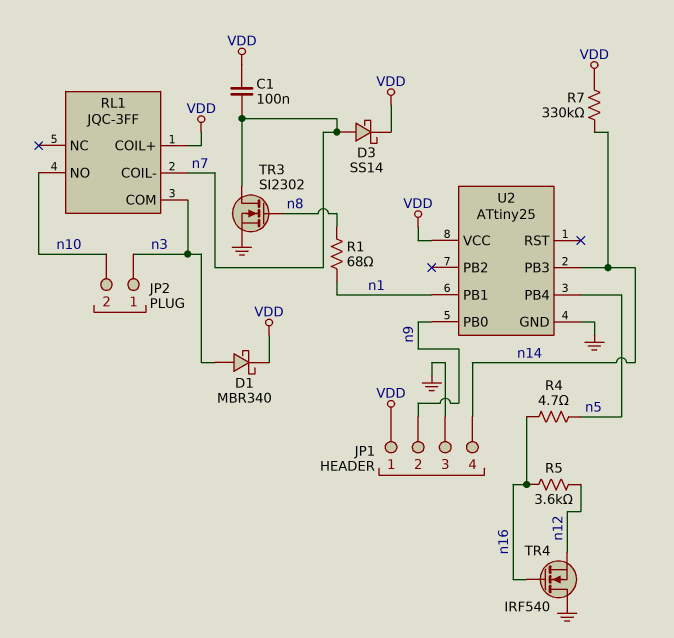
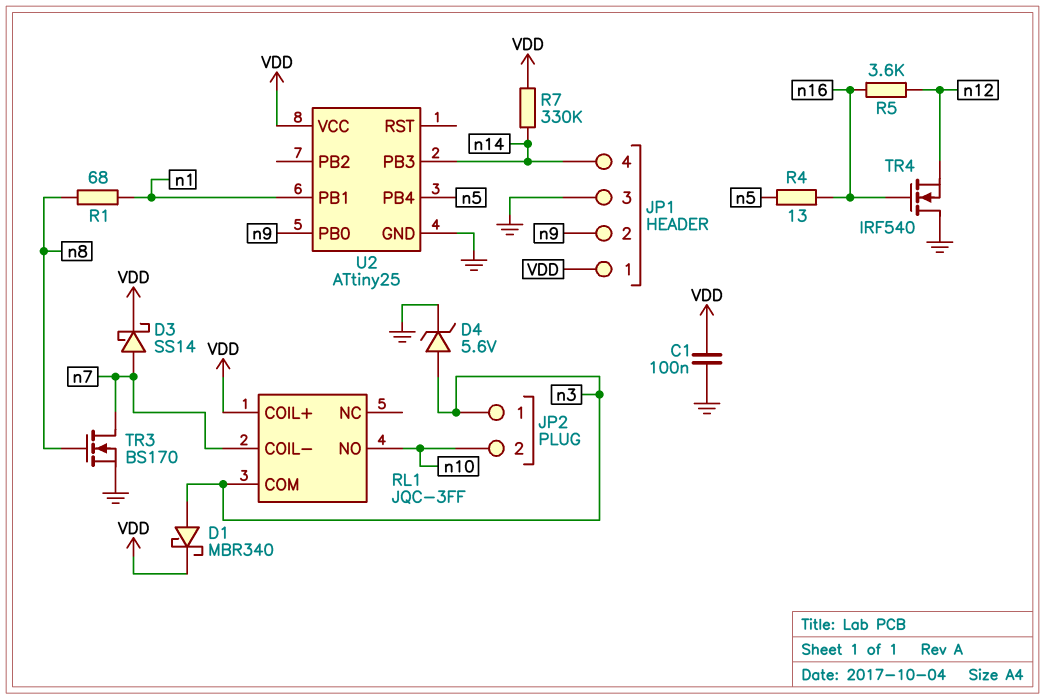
C1: 100nF (VDD, n7) -> 100nF (GND, VDD)
D4: none -> zener 5.6V (A n3, K GND)
R4: 4.7 (n5, n16) -> 13 (n5, n16)
TR3: NMOS SI2302 (G n8, D n7, S GND) -> NMOS BS170 (G n8, D n7, S GND)

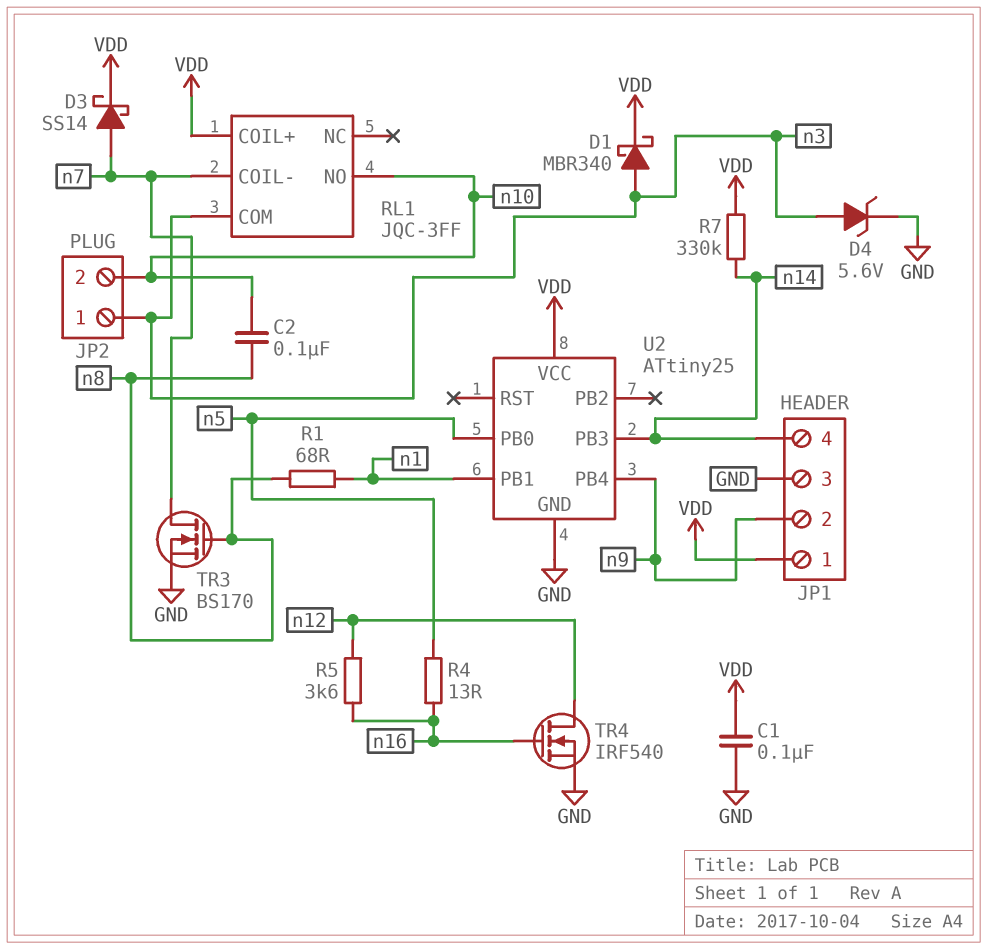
C2: none -> 100nF (n8, n10)
TR4: NMOS IRF540 (G n16, D GND, S n12) -> NMOS IRF540 (G n16, D n12, S GND)
U2 pin PB0: n9 -> n5
U2 pin PB4: n5 -> n9

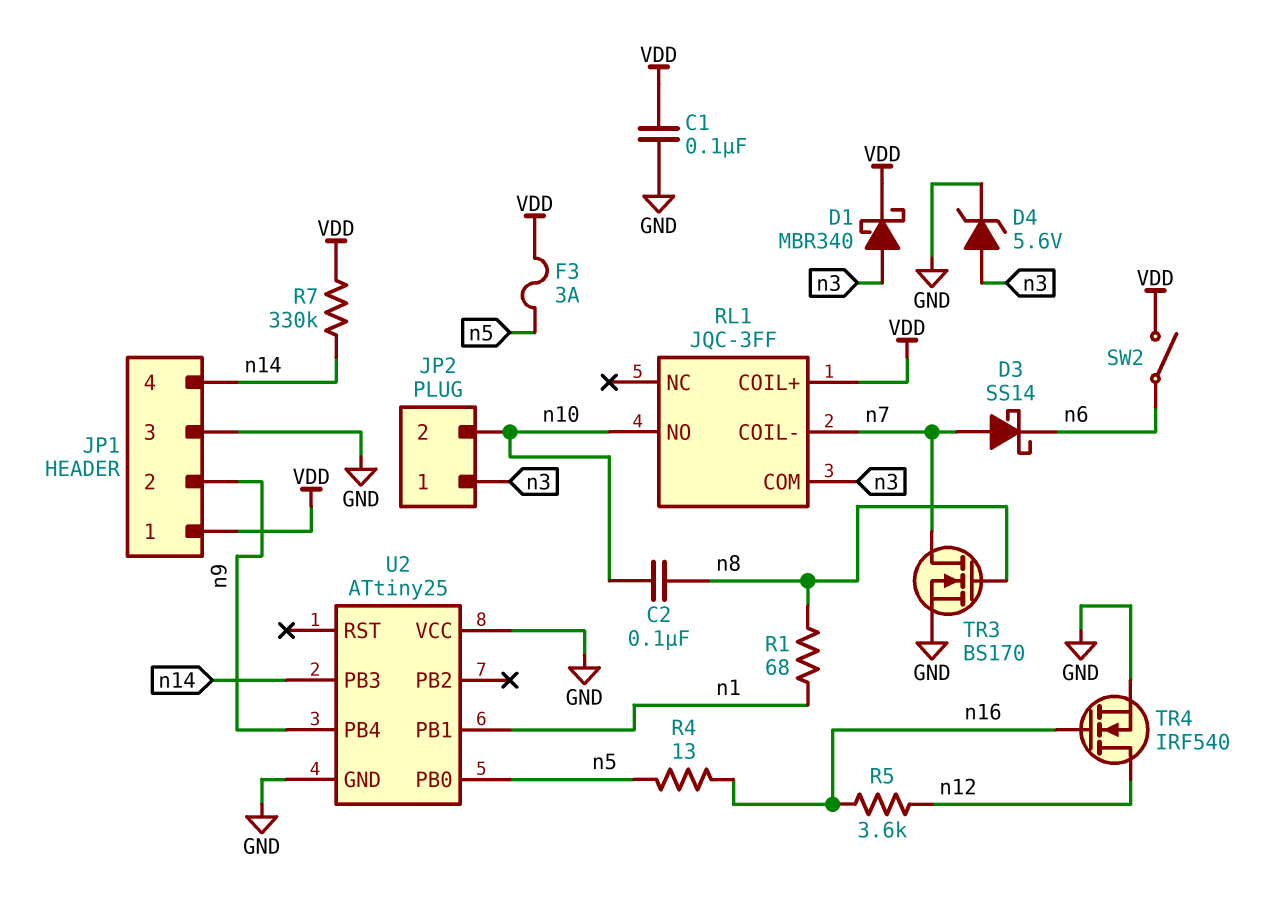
D3: schottky SS14 (A n7, K VDD) -> schottky SS14 (A n7, K n6)
F3: none -> 3A (VDD, n5)
SW2: none -> switch (VDD, n6)
U2 pin VCC: VDD -> GND

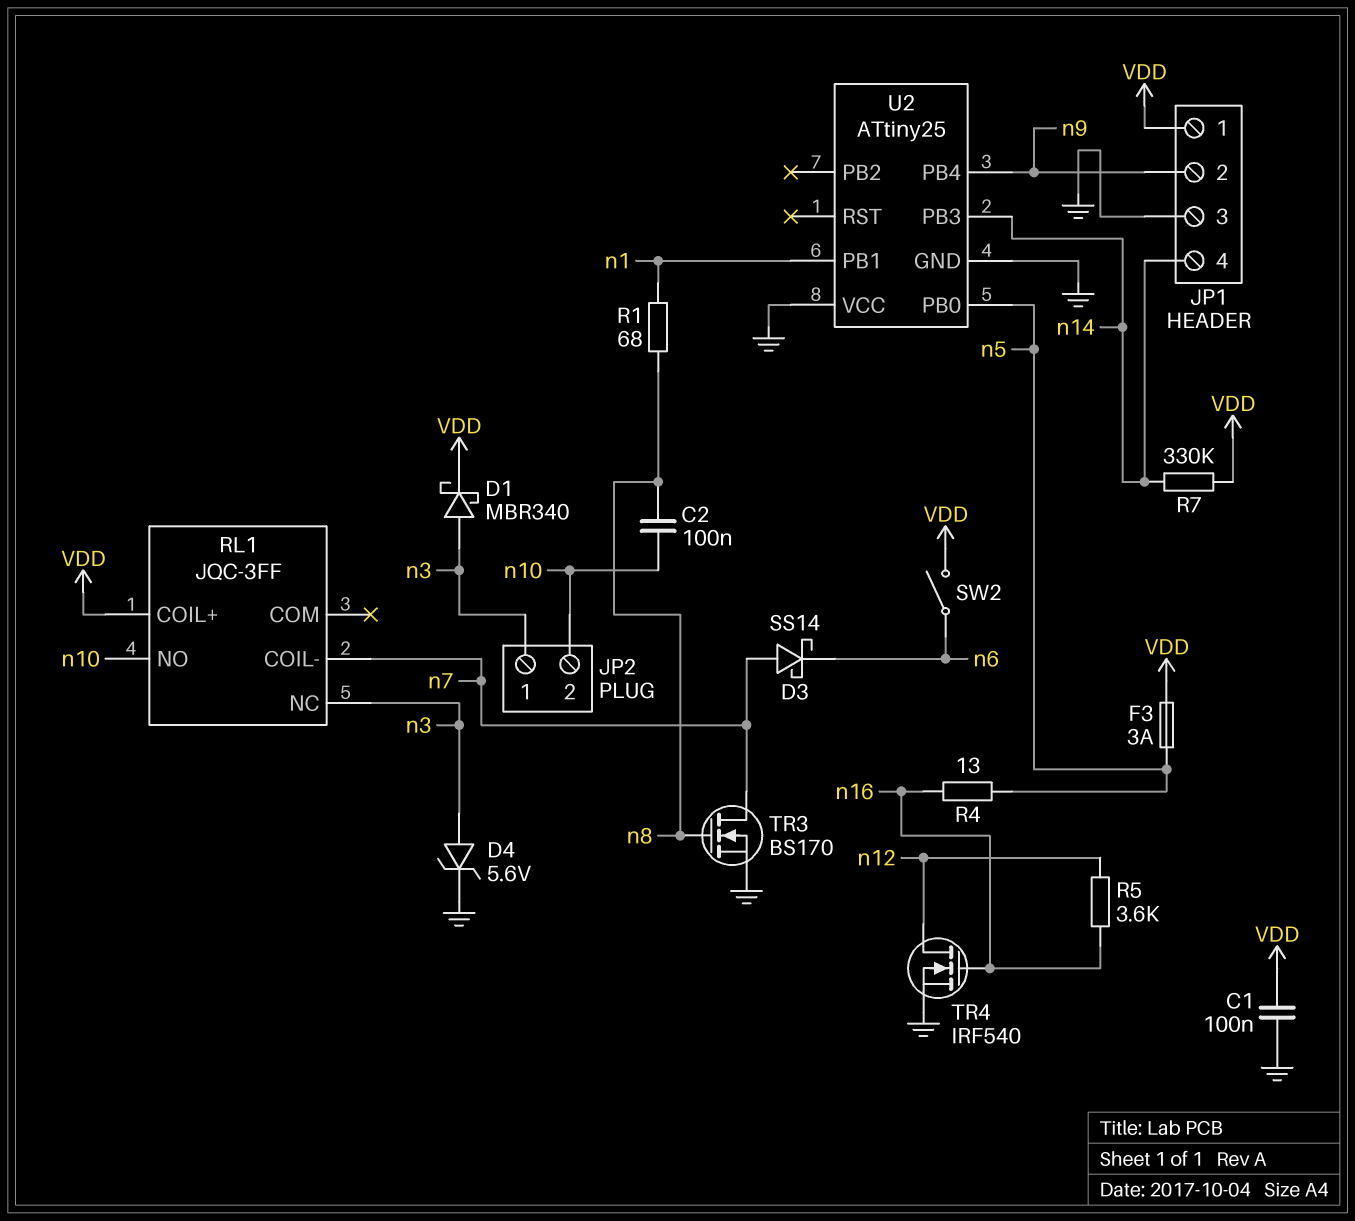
RL1 pin COM: n3 -> none
RL1 pin NC: none -> n3

